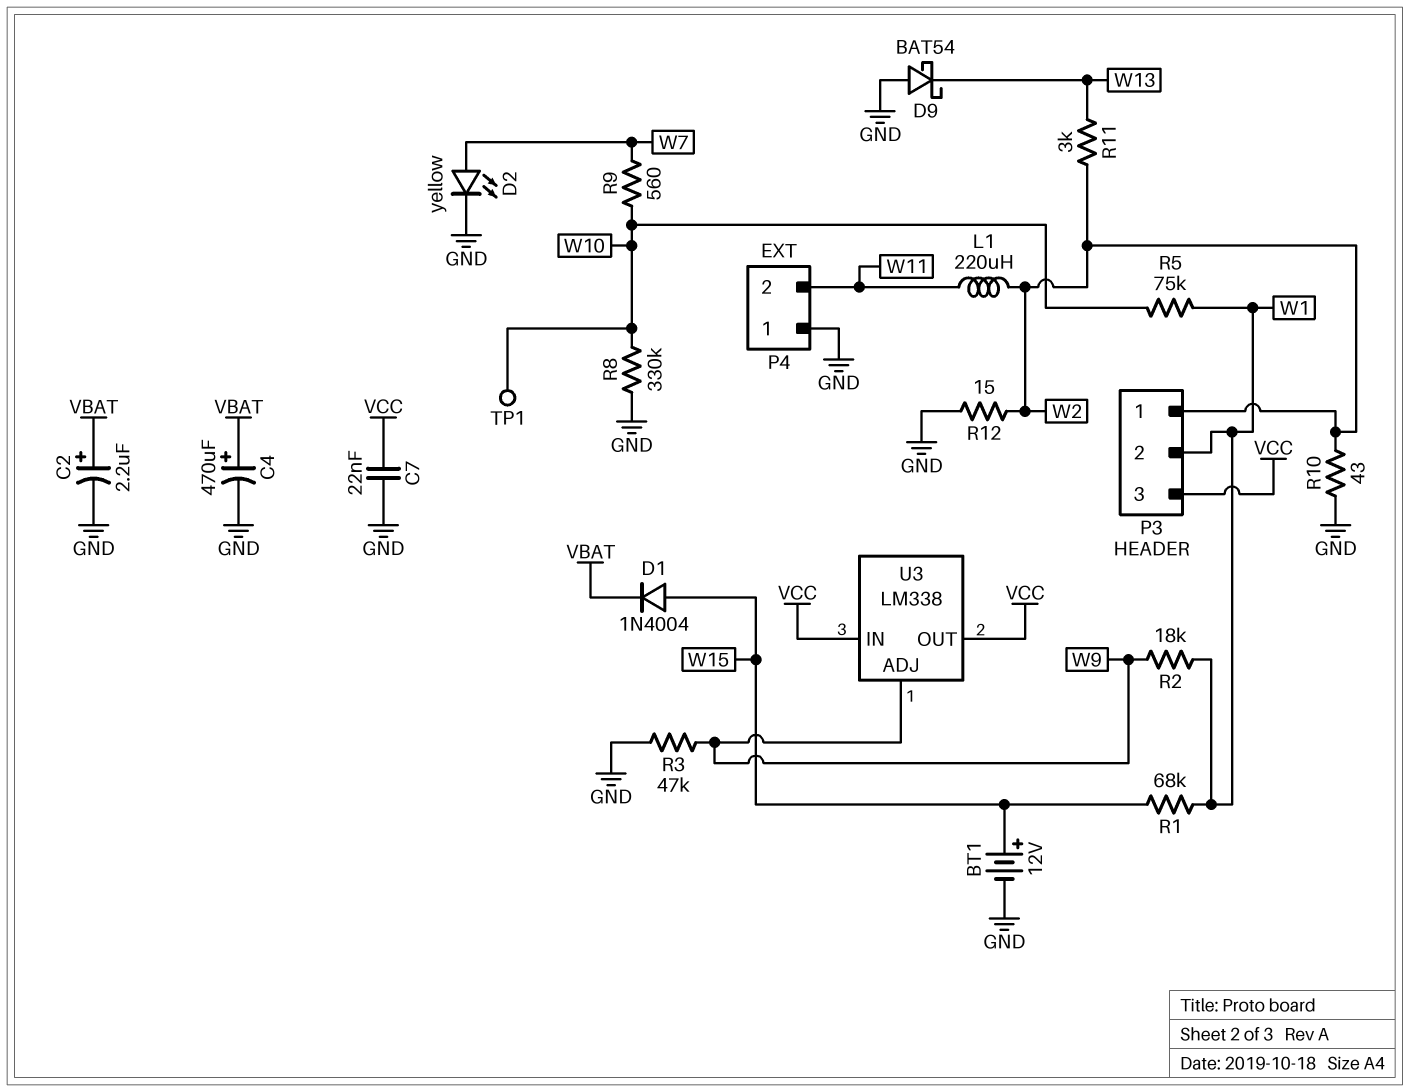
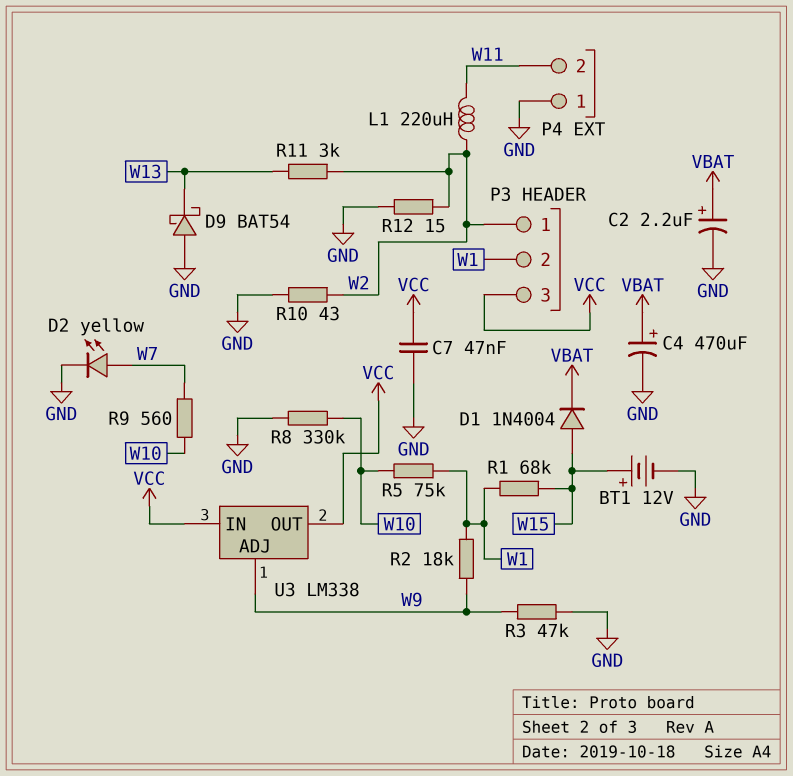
C7: 22nF (GND, VCC) -> 47nF (GND, VCC)
TP1: test point (W10) -> none

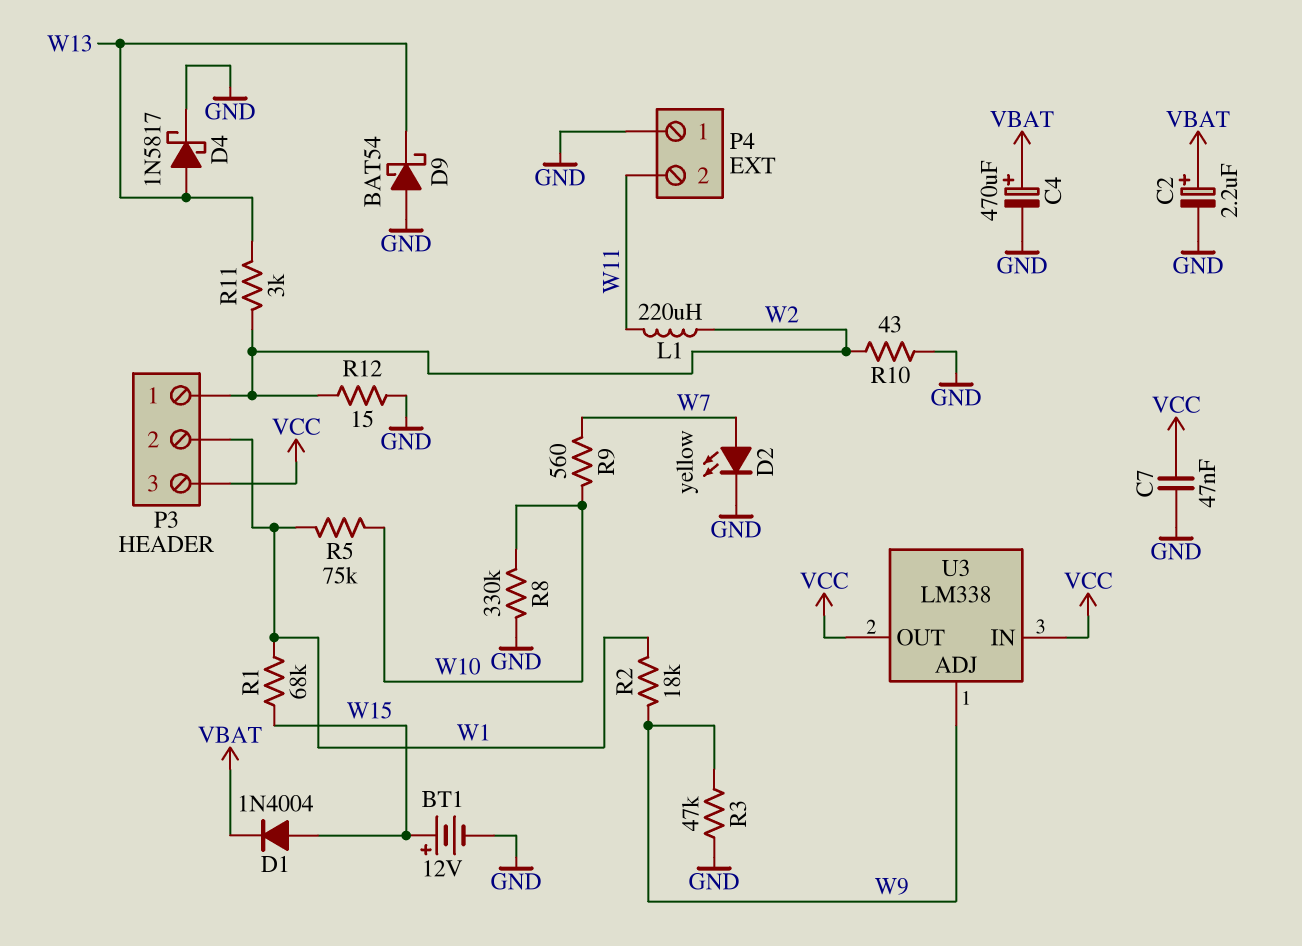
D4: none -> schottky 1N5817 (A W13, K GND)

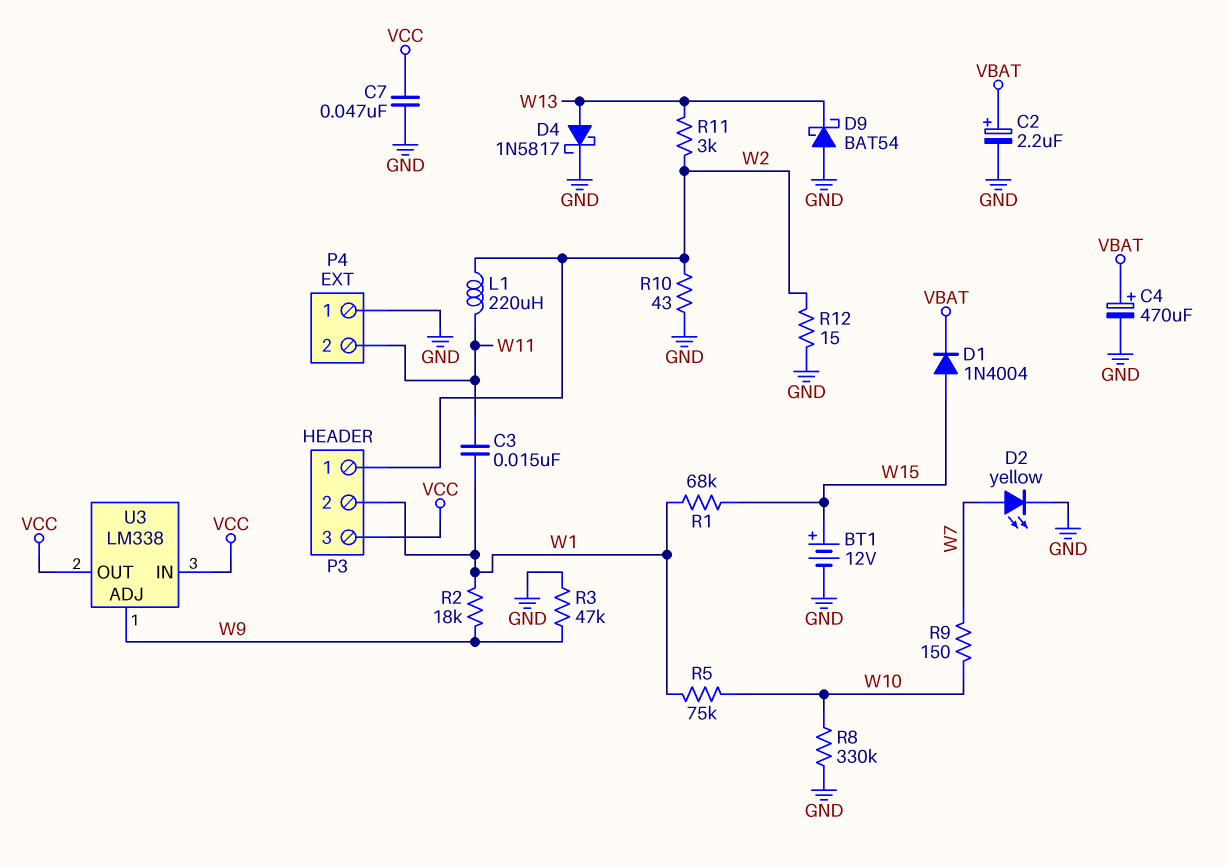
C3: none -> 15nF (W1, W11)
R9: 560 (W7, W10) -> 150 (W7, W10)

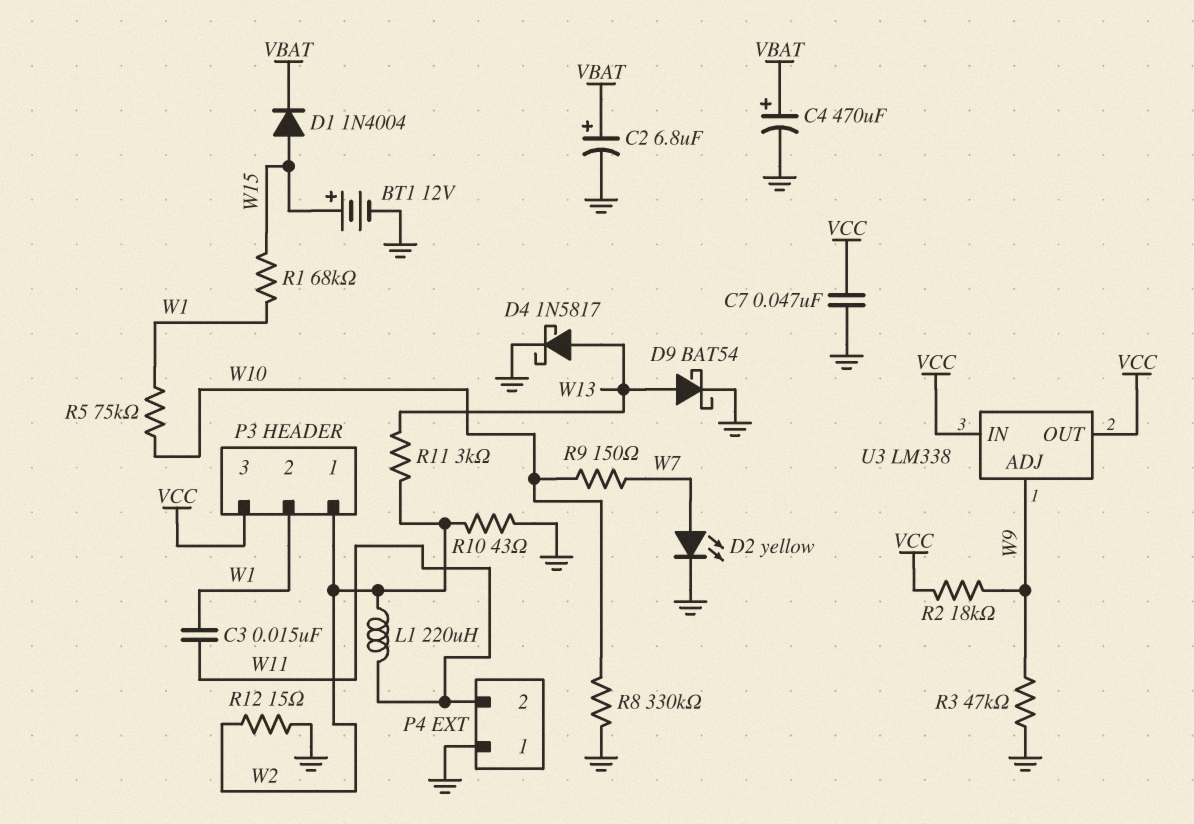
C2: 2.2uF (plus VBAT, minus GND) -> 6.8uF (plus VBAT, minus GND)
D9: schottky BAT54 (A GND, K W13) -> schottky BAT54 (A W13, K GND)
R2: 18k (W1, W9) -> 18k (VCC, W9)

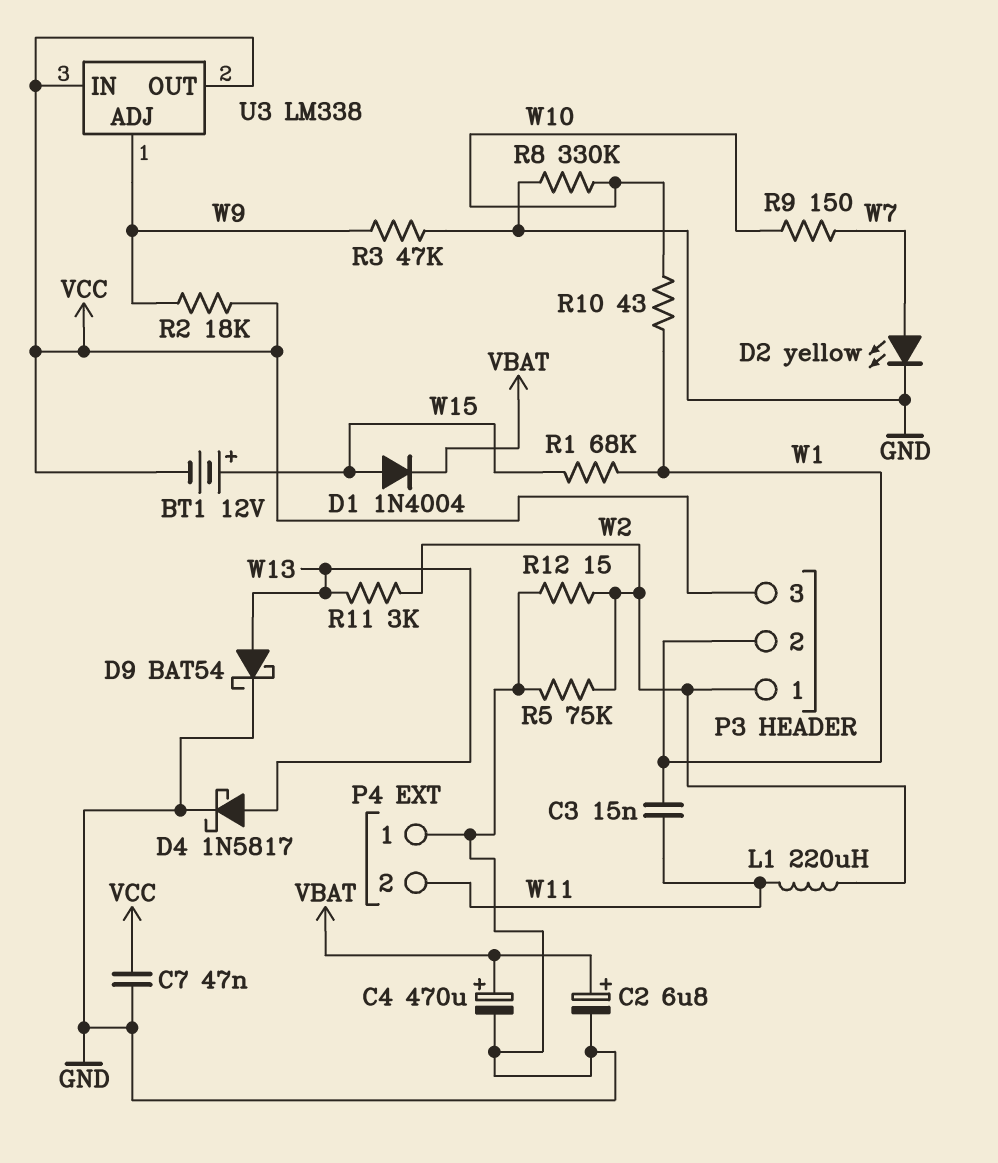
BT1: 12V (plus W15, minus GND) -> 12V (plus W15, minus VCC)
R5: 75k (W1, W10) -> 75k (GND, W2)
R10: 43 (GND, W2) -> 43 (W1, W10)

